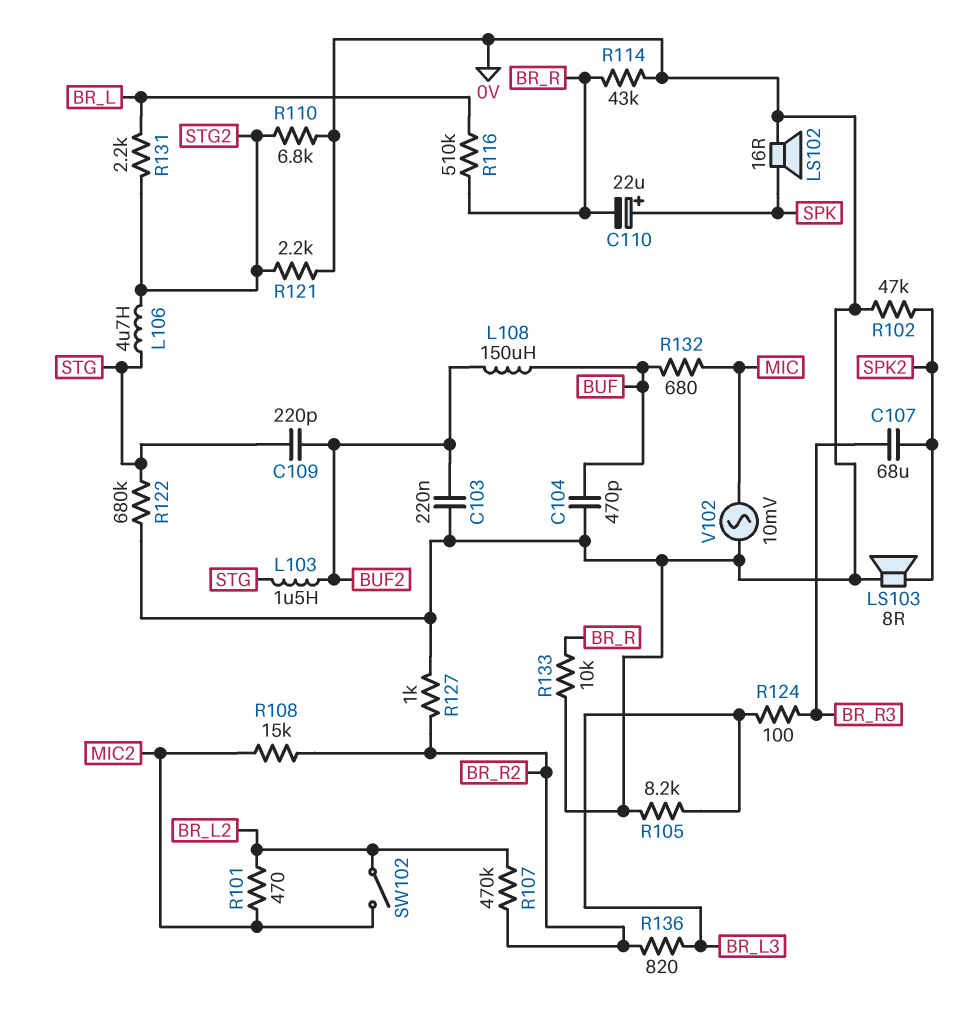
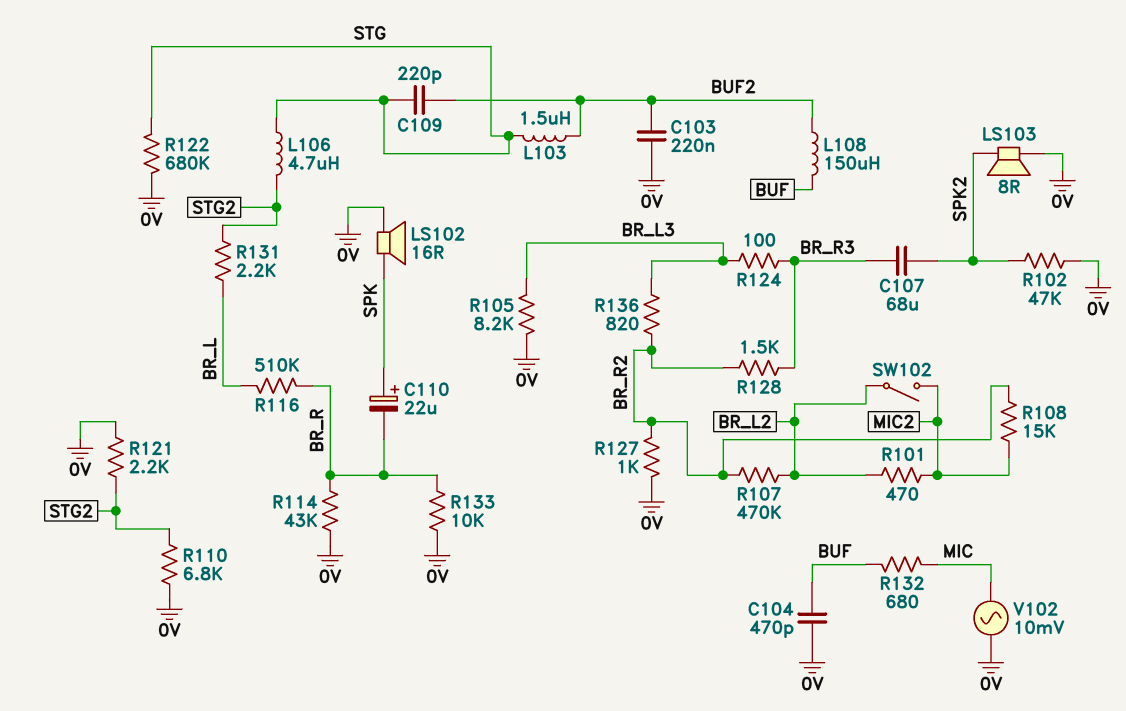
R128: none -> 1.5k (BR_R2, BR_R3)

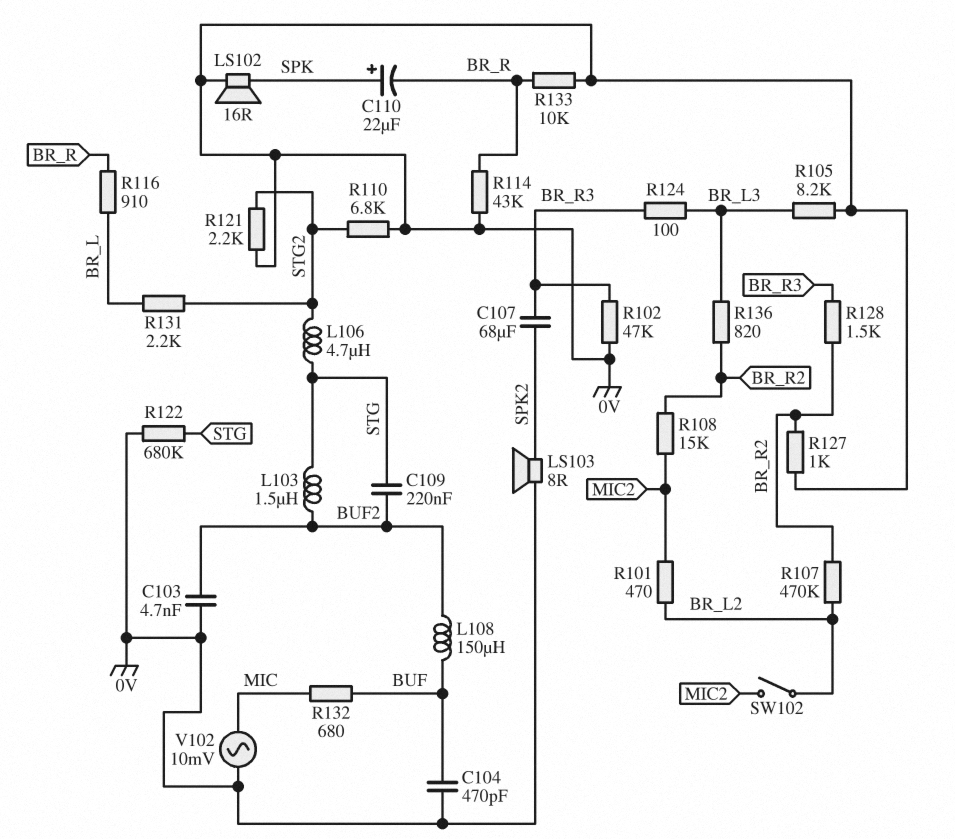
C103: 220nF (0V, BUF2) -> 4.7nF (0V, BUF2)
C109: 220pF (BUF2, STG) -> 220nF (BUF2, STG)
R102: 47k (0V, SPK2) -> 47k (0V, BR_R3)
R116: 510k (BR_L, BR_R) -> 910 (BR_L, BR_R)

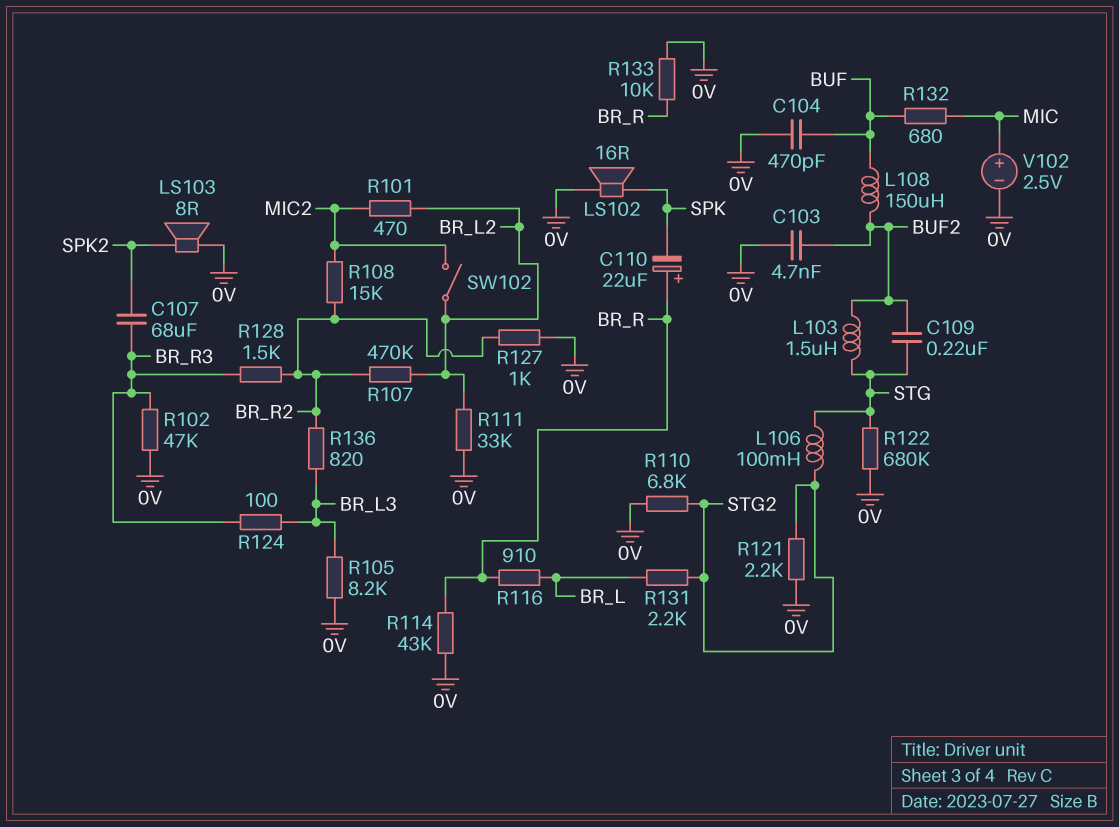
C110: 22uF (plus SPK, minus BR_R) -> 22uF (plus BR_R, minus SPK)
L106: 4.7uH (STG, STG2) -> 100mH (STG, STG2)
R111: none -> 33k (0V, BR_L2)
V102: AC 10mV (0V, MIC) -> 2.5V (plus MIC, minus 0V)

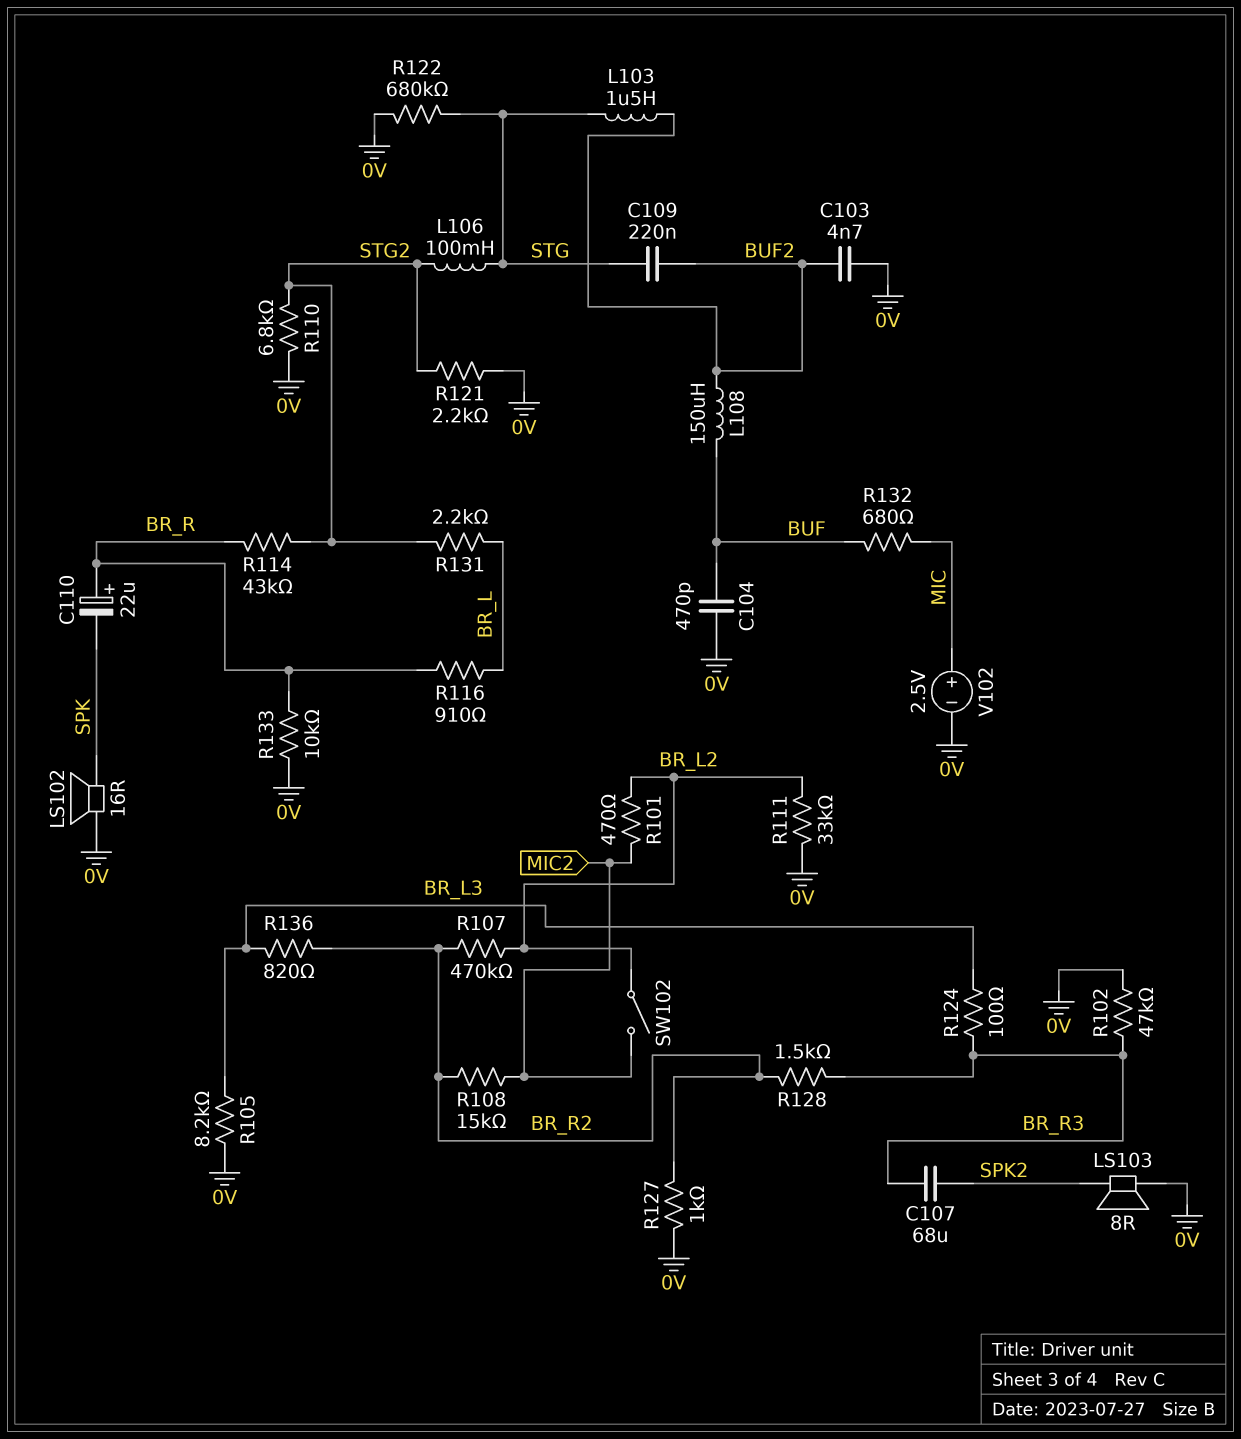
R114: 43k (0V, BR_R) -> 43k (BR_R, STG2)

